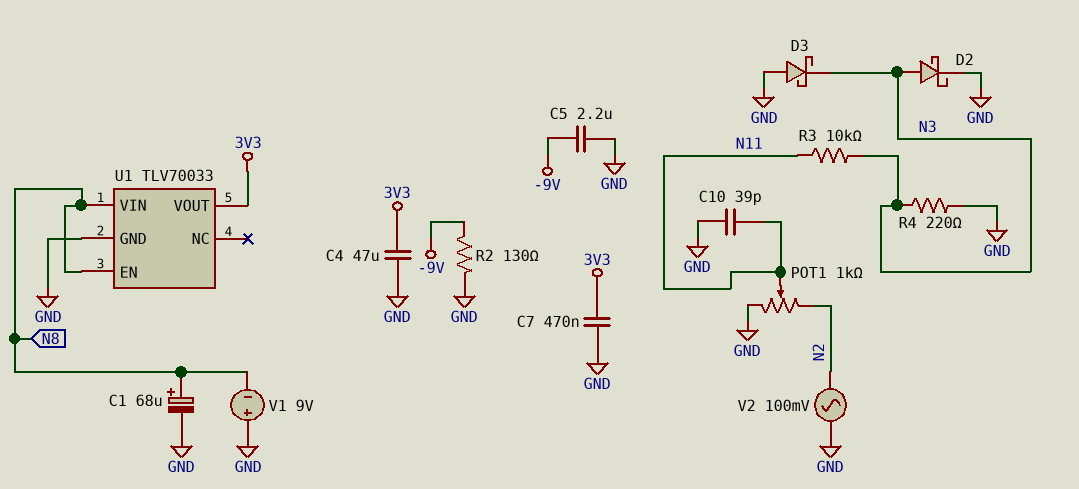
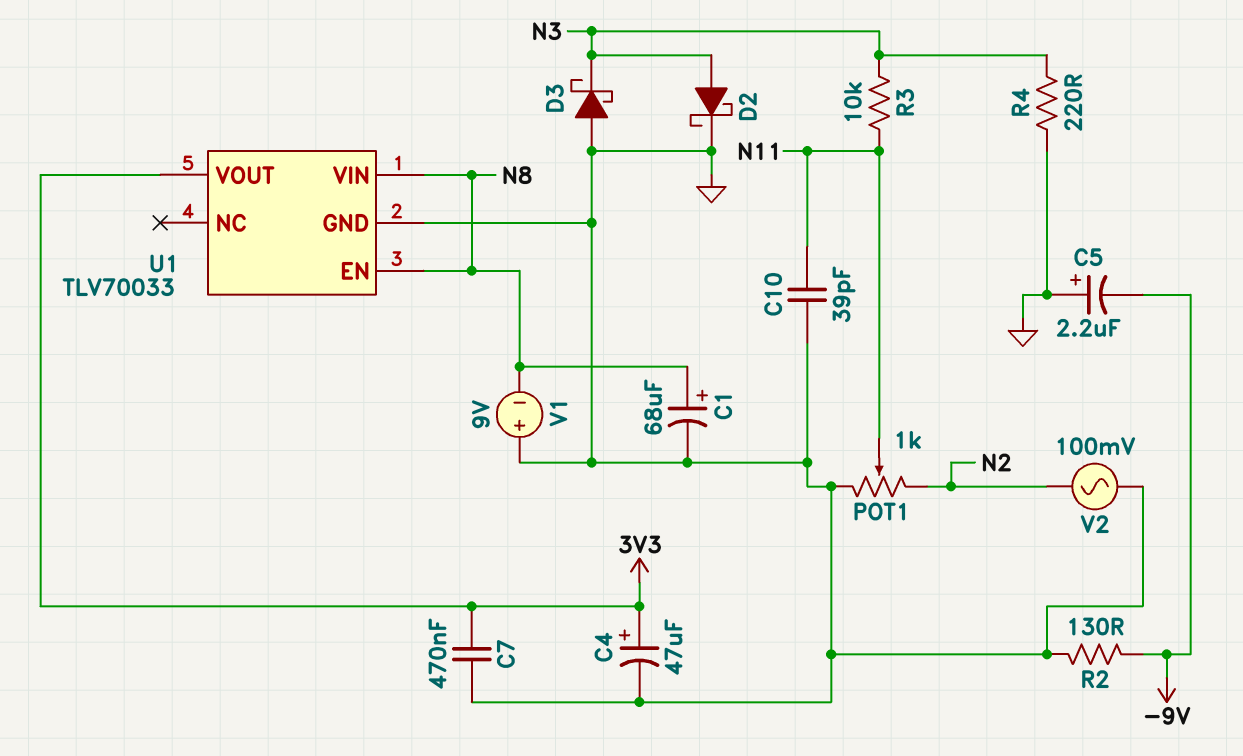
C4: 47uF (3V3, GND) -> 47uF (plus 3V3, minus GND)
C5: 2.2uF (-9V, GND) -> 2.2uF (plus GND, minus -9V)

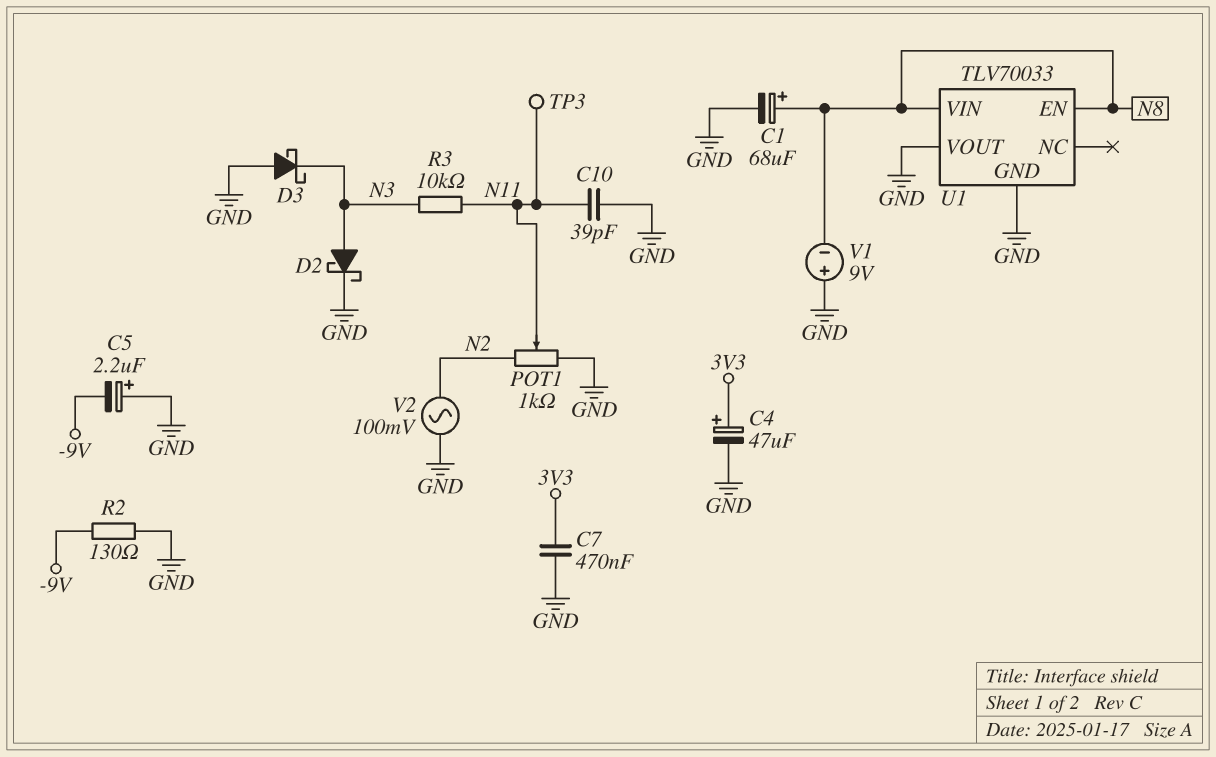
R4: 220 (GND, N3) -> none
TP3: none -> test point (N11)
U1 pin VOUT: 3V3 -> GND

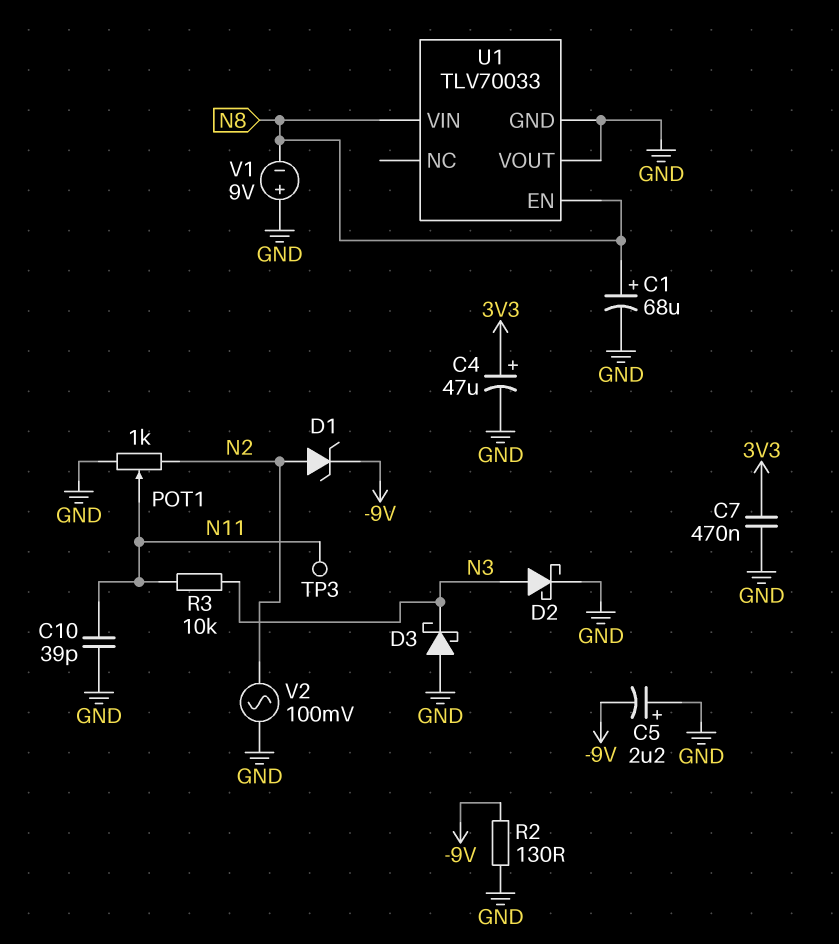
D1: none -> zener (A N2, K -9V)

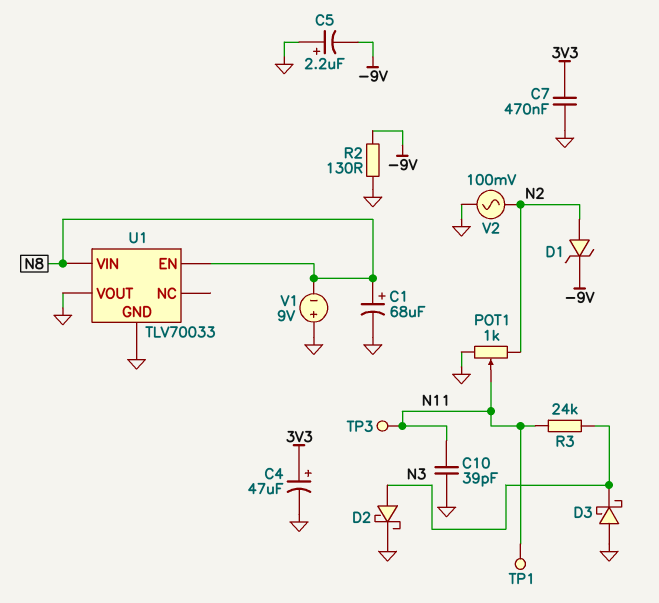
R3: 10k (N3, N11) -> 24k (N3, N11)
TP1: none -> test point (N11)

